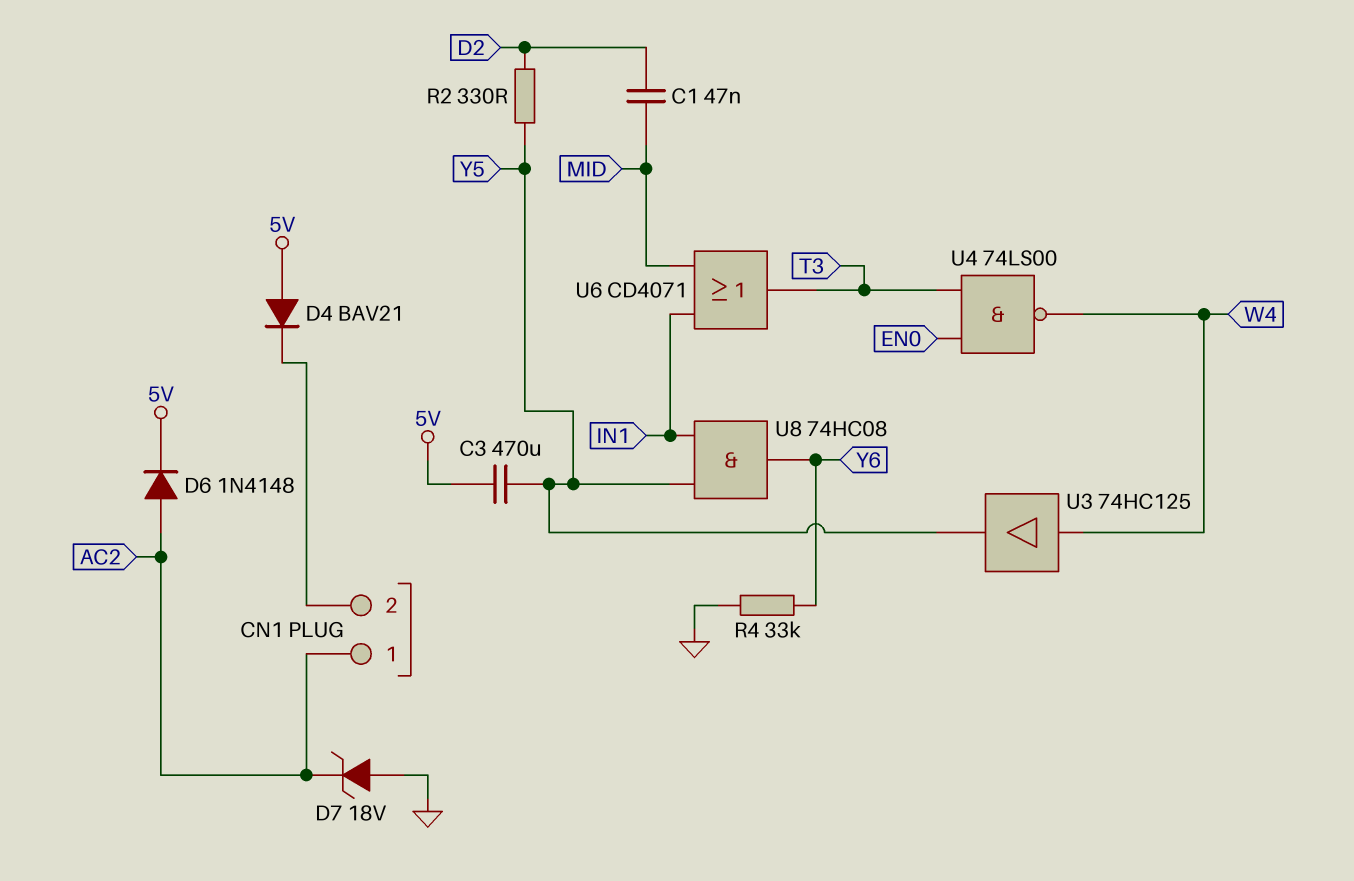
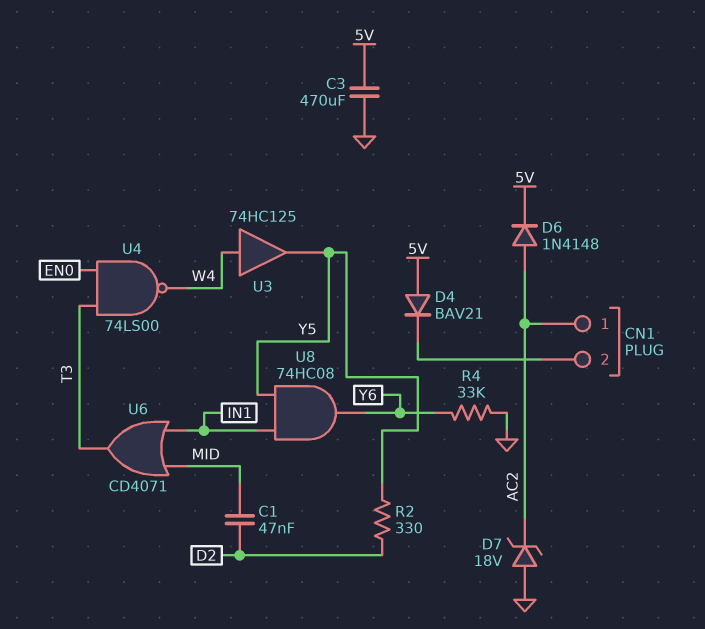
C3: 470uF (5V, Y5) -> 470uF (5V, GND)

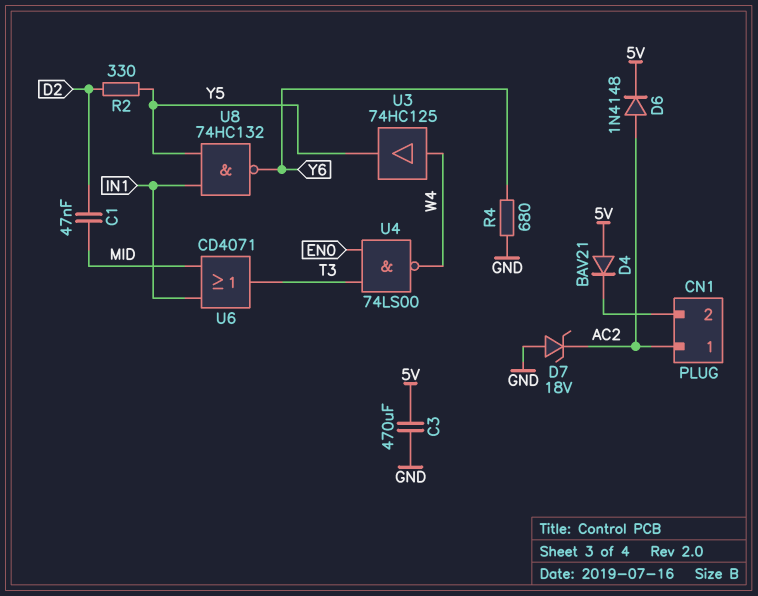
R4: 33k (GND, Y6) -> 680 (GND, Y6)
U8: AND 74HC08 (in IN1, in Y5, out Y6) -> NAND 74HC132 (in IN1, in Y5, out Y6)

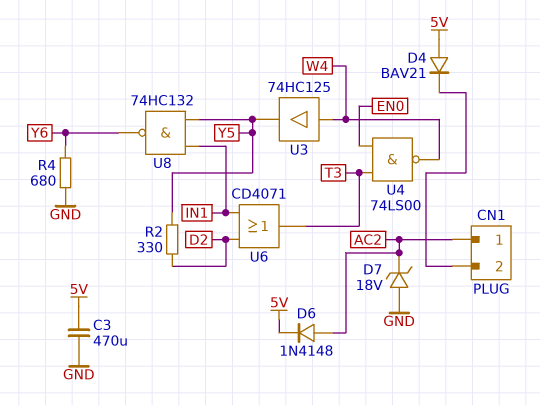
C1: 47nF (D2, MID) -> none
U6: OR CD4071 (in IN1, in MID, out T3) -> OR CD4071 (in D2, in IN1, out T3)

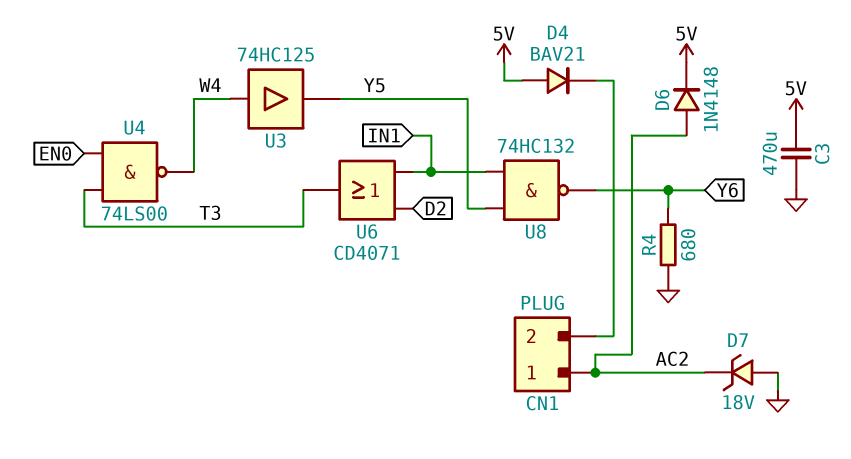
R2: 330 (D2, Y5) -> none

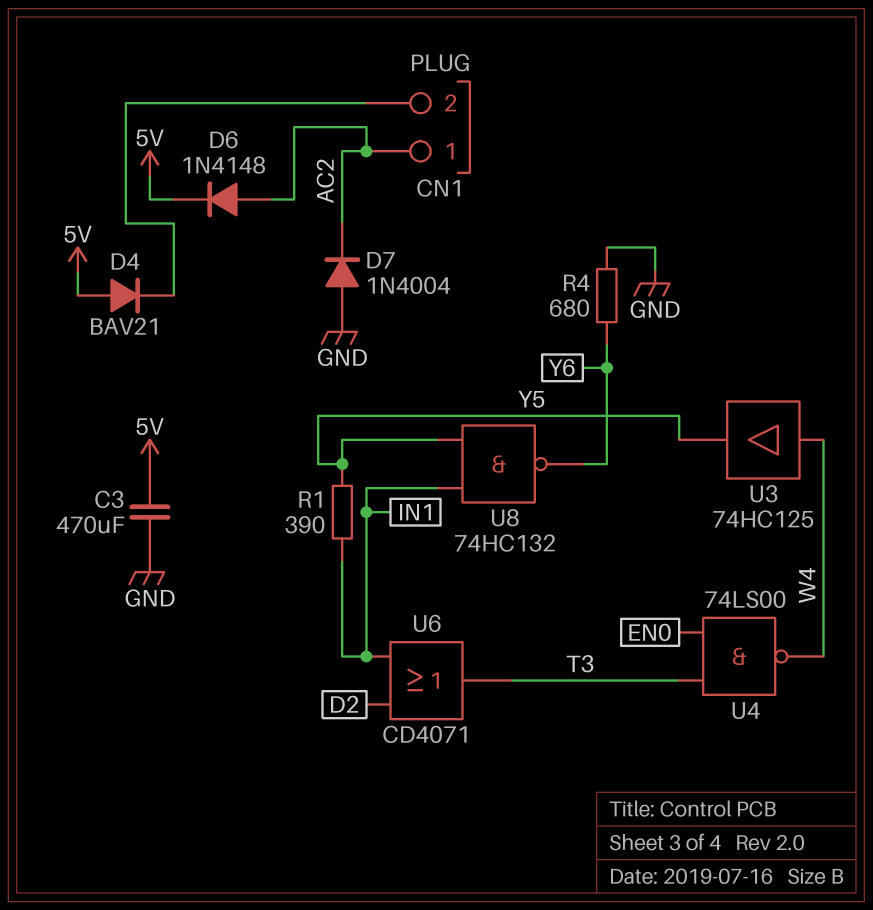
D7: zener 18V (A GND, K AC2) -> diode 1N4004 (A GND, K AC2)
R1: none -> 390 (IN1, Y5)

